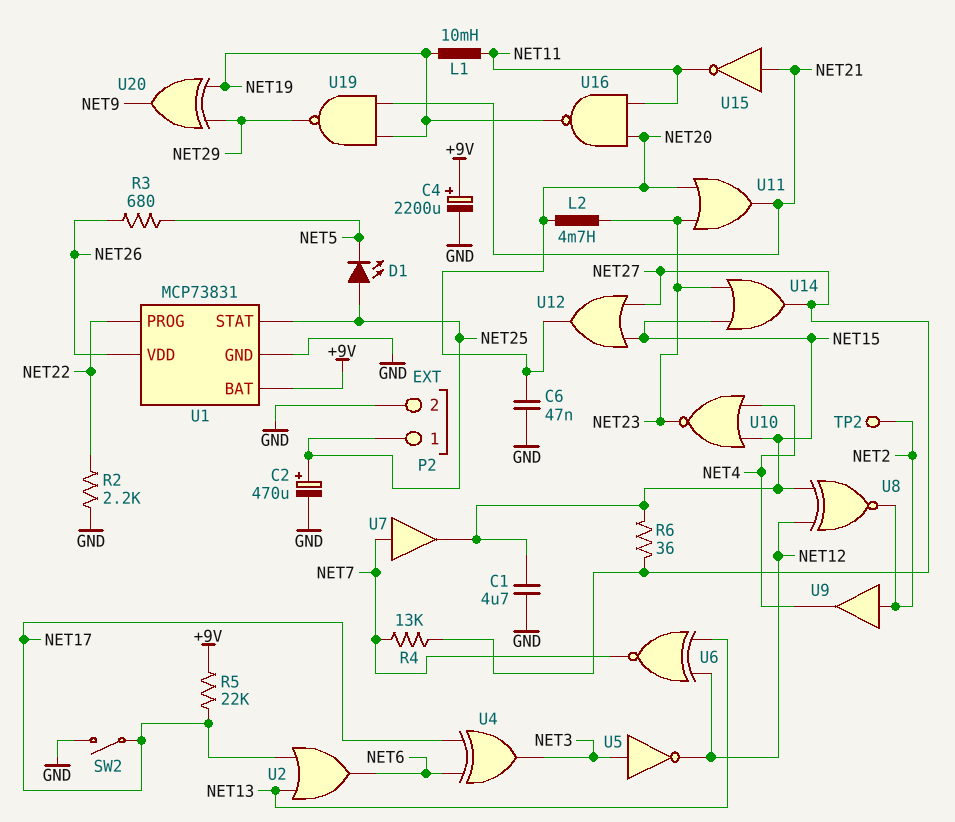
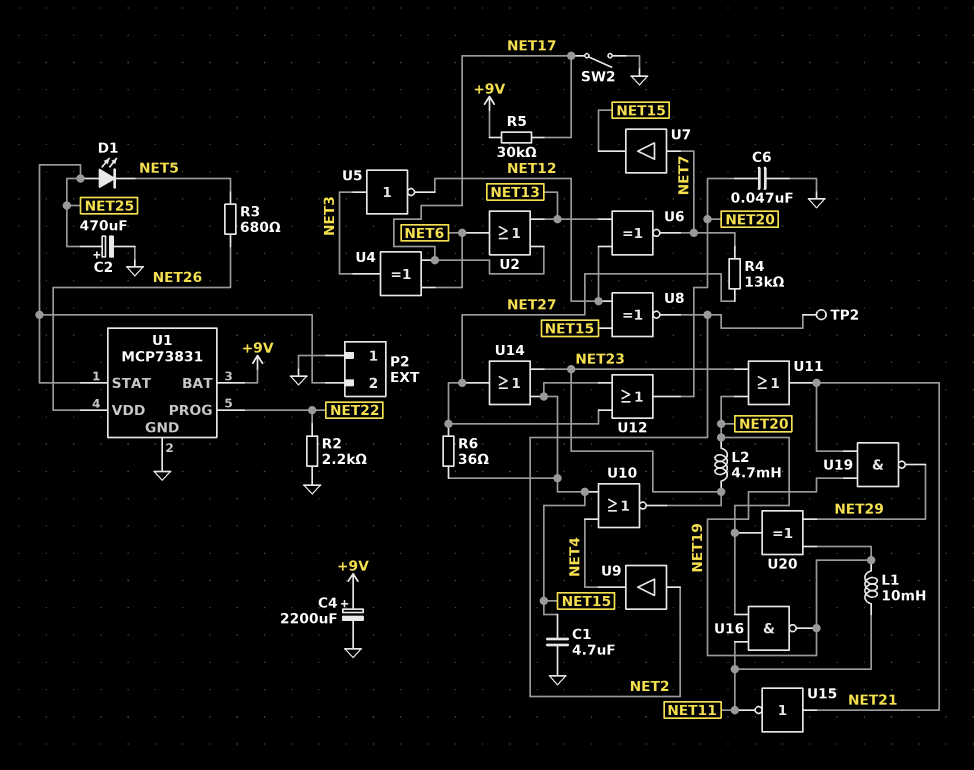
P2 pin 1: NET25 -> GND
P2 pin 2: GND -> NET25
R5: 22k (+9V, NET17) -> 30k (+9V, NET17)
U20: XOR (in NET19, in NET29, out NET9) -> XOR (in NET19, in NET29, out NET20)

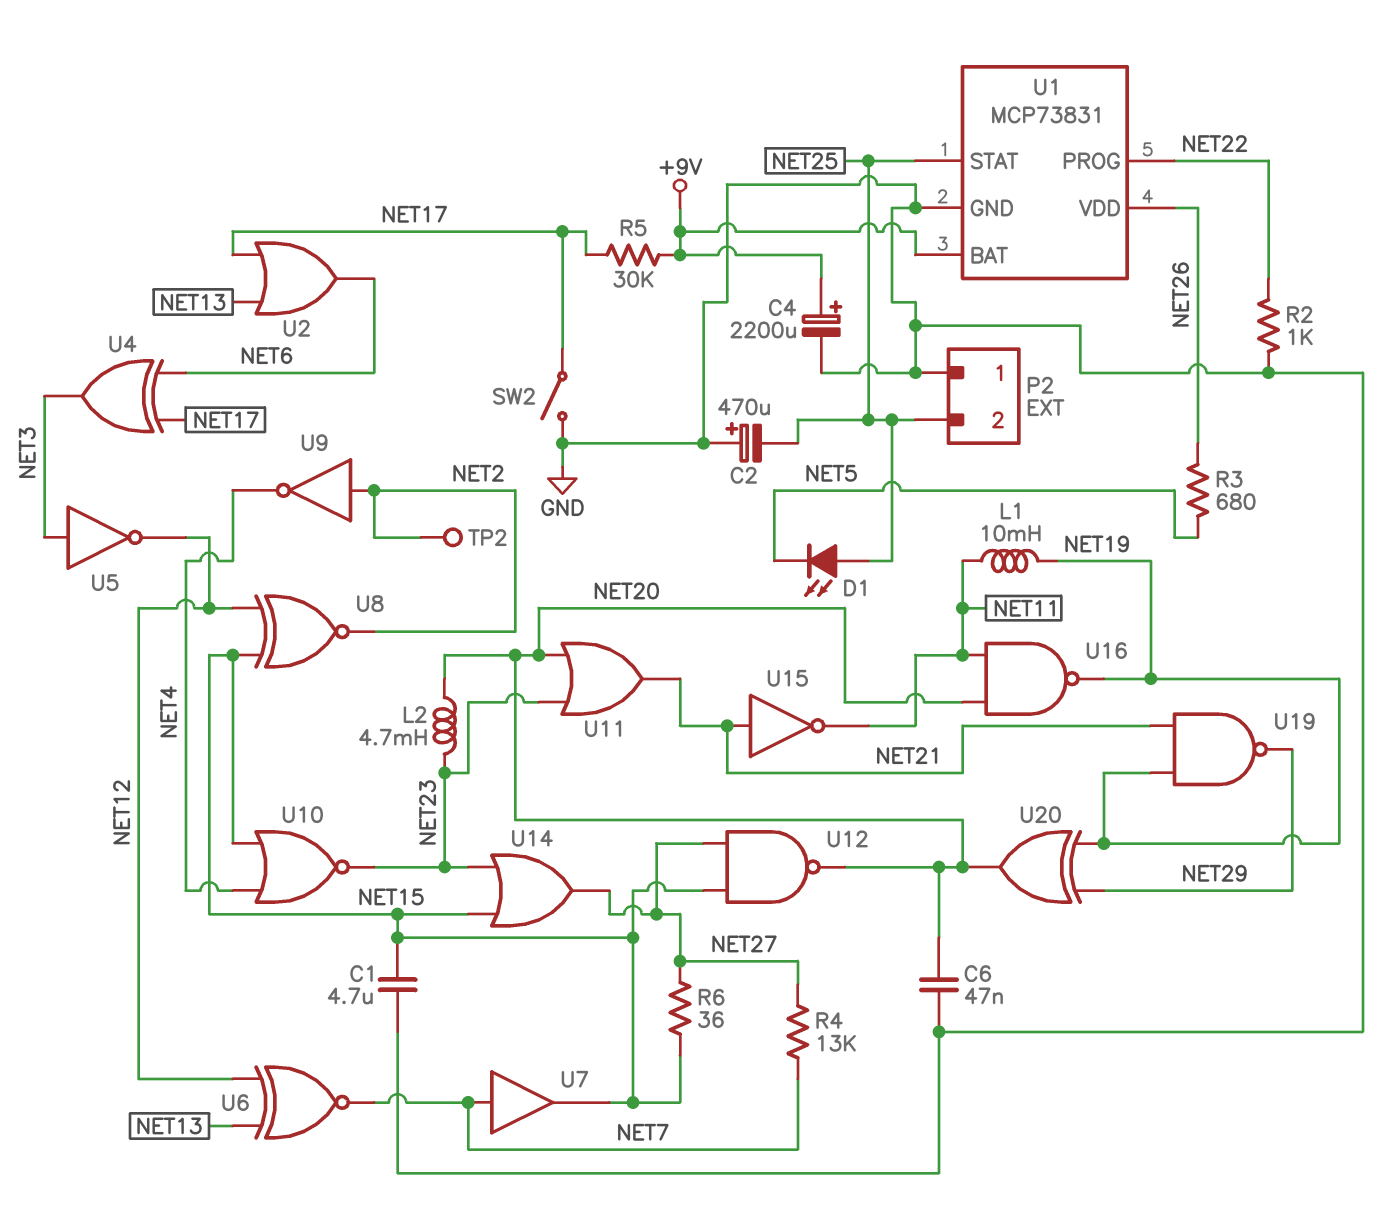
C2: 470uF (plus NET25, minus GND) -> 470uF (plus GND, minus NET25)
R2: 2.2k (GND, NET22) -> 1k (GND, NET22)
U9: buffer (in NET2, out NET4) -> NOT (in NET2, out NET4)
U12: OR (in NET15, in NET27, out NET20) -> NAND (in NET15, in NET27, out NET20)

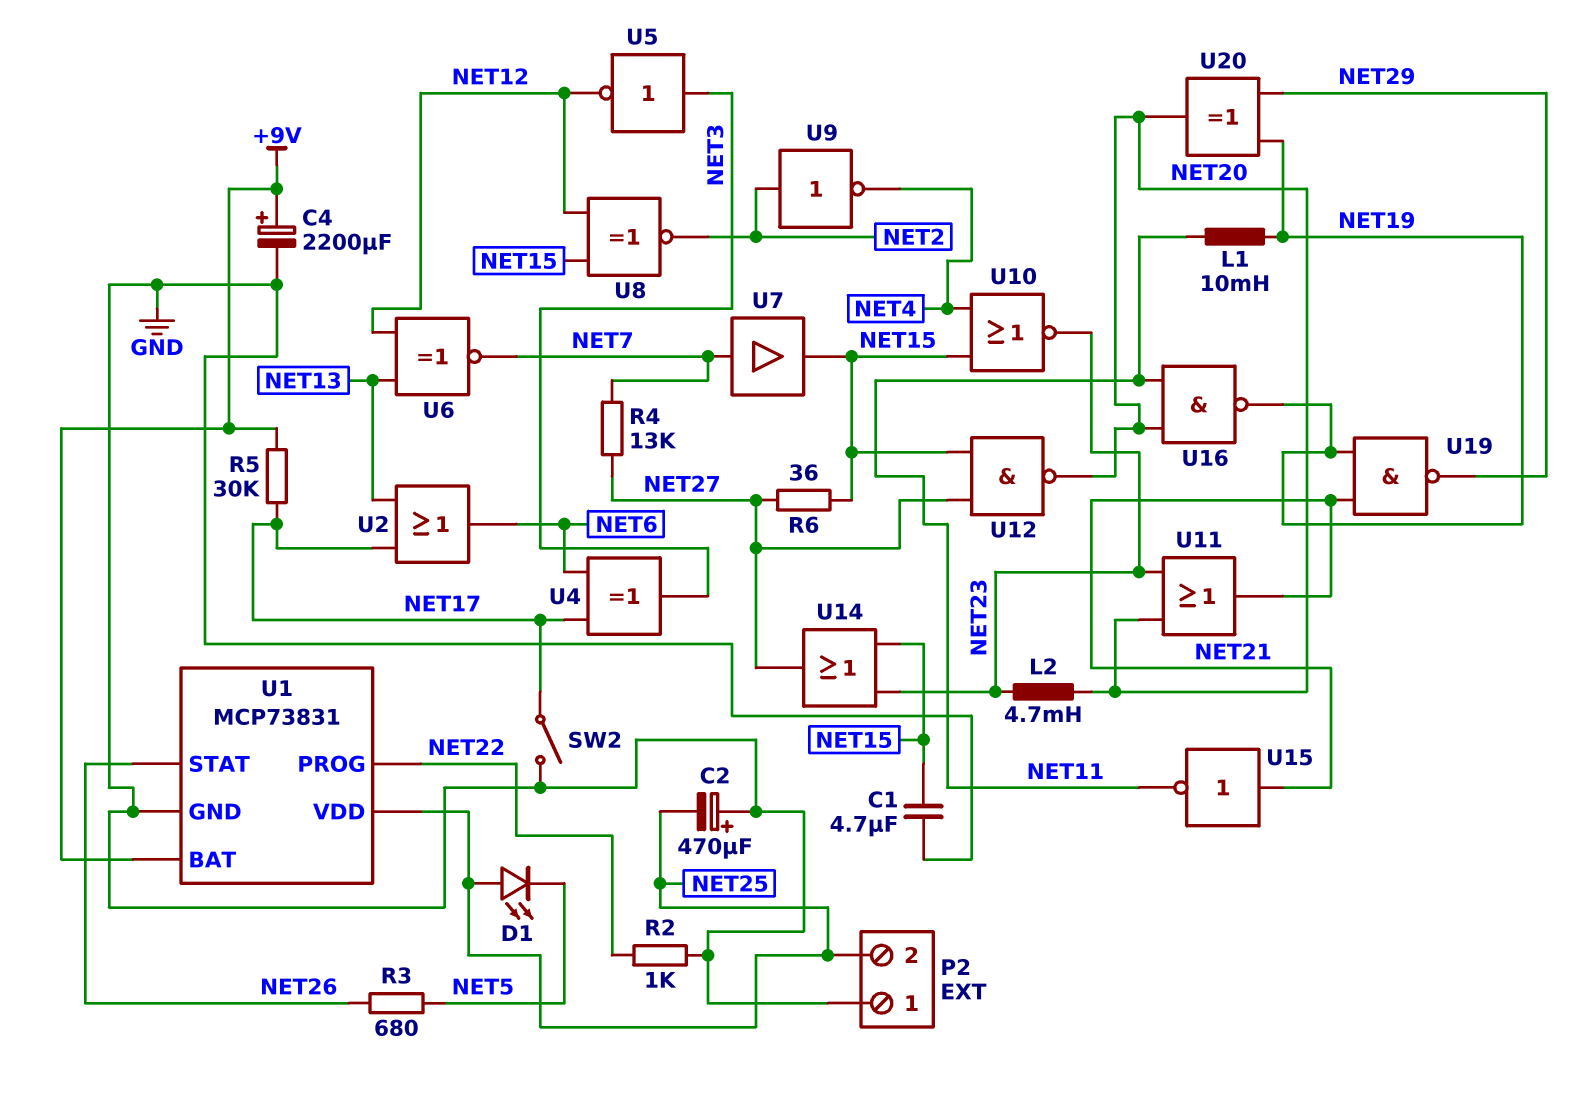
C6: 47nF (GND, NET20) -> none
TP2: test point (NET2) -> none
U1 pin STAT: NET25 -> NET26
U1 pin VDD: NET26 -> NET25

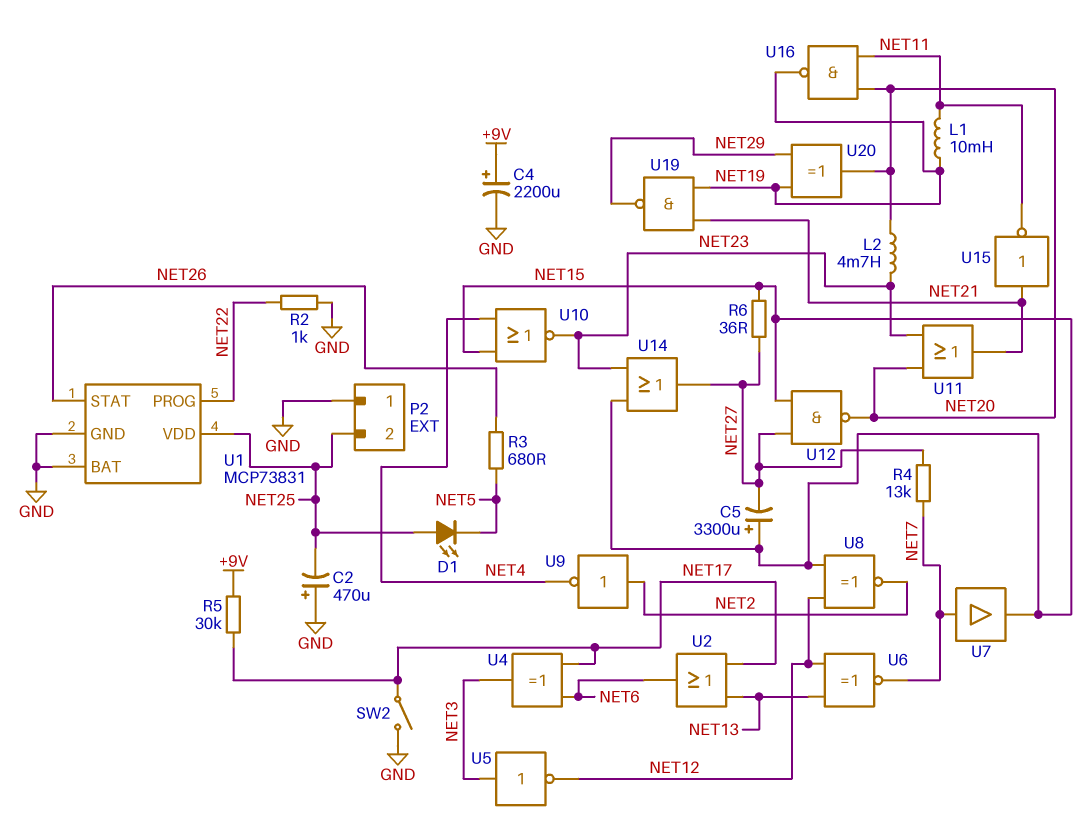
C1: 4.7uF (GND, NET15) -> none
C5: none -> 3300uF (plus NET15, minus NET27)
U1 pin BAT: +9V -> GND

